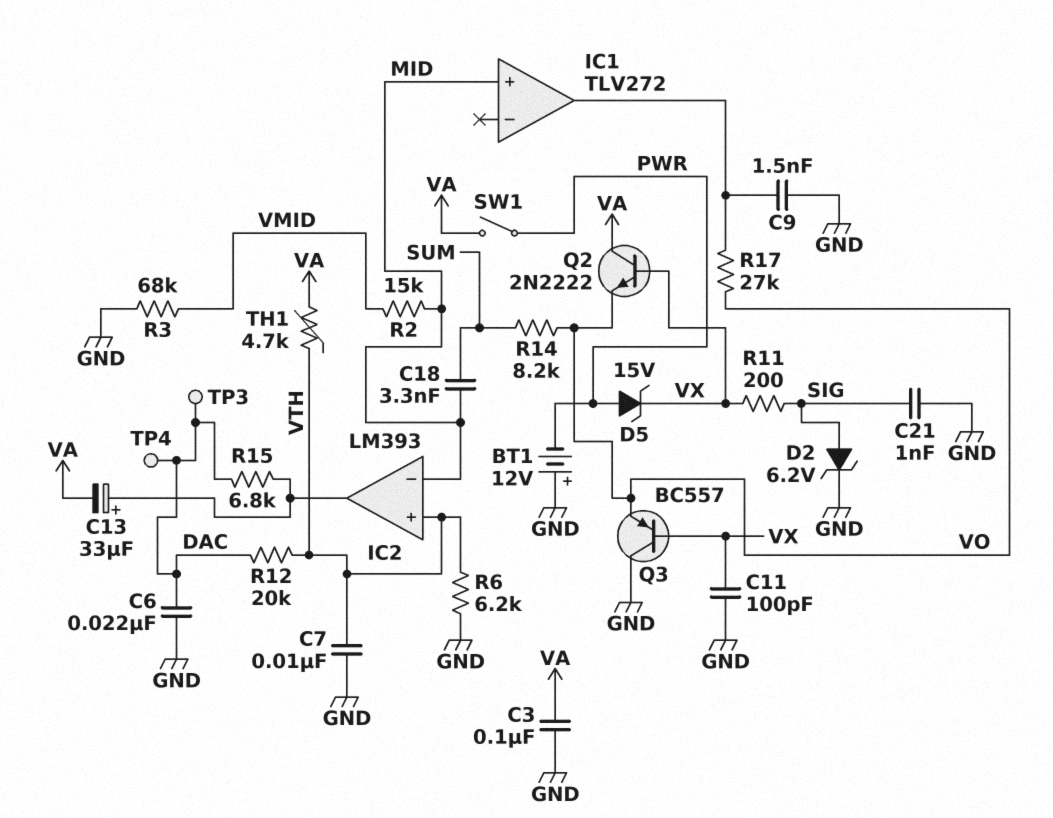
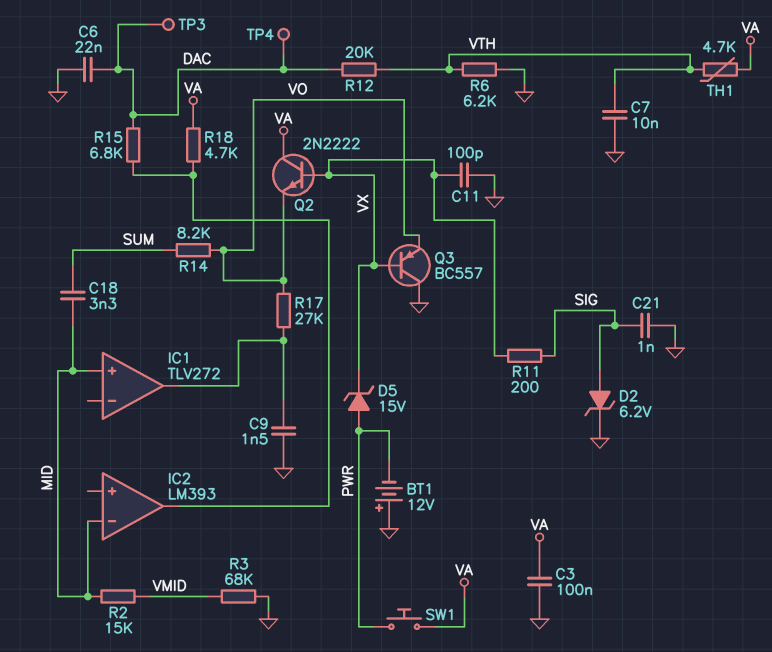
C13: 33uF (plus IC2/out, minus VA) -> none
IC2 pin in+: VTH -> none
R18: none -> 4.7k (IC2/out, VA)
SW1: switch (PWR, VA) -> button (PWR, VA)

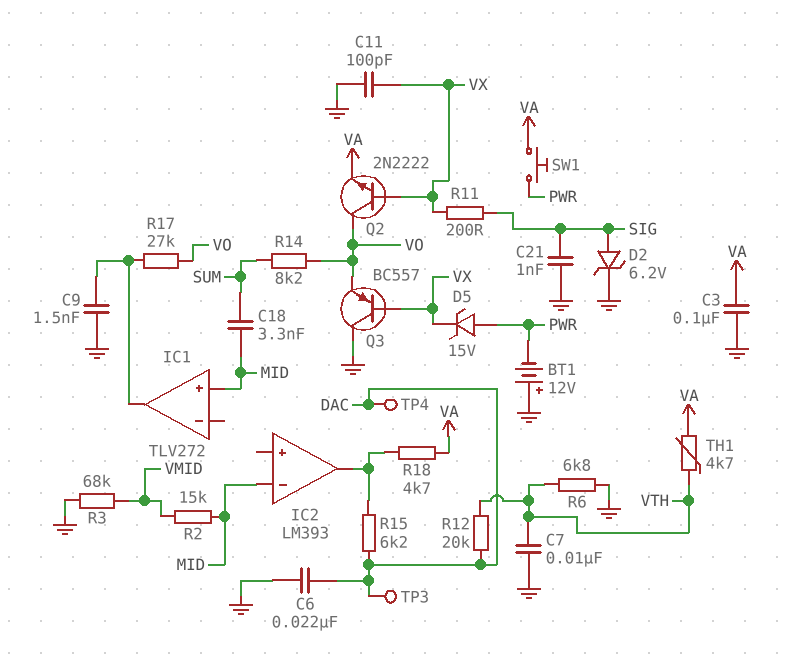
Q2: NPN 2N2222 (B VX, C VA, E VO) -> NPN 2N2222 (B VX, C VO, E VA)
R6: 6.2k (GND, VTH) -> 6.8k (GND, VTH)
R15: 6.8k (DAC, IC2/out) -> 6.2k (DAC, IC2/out)

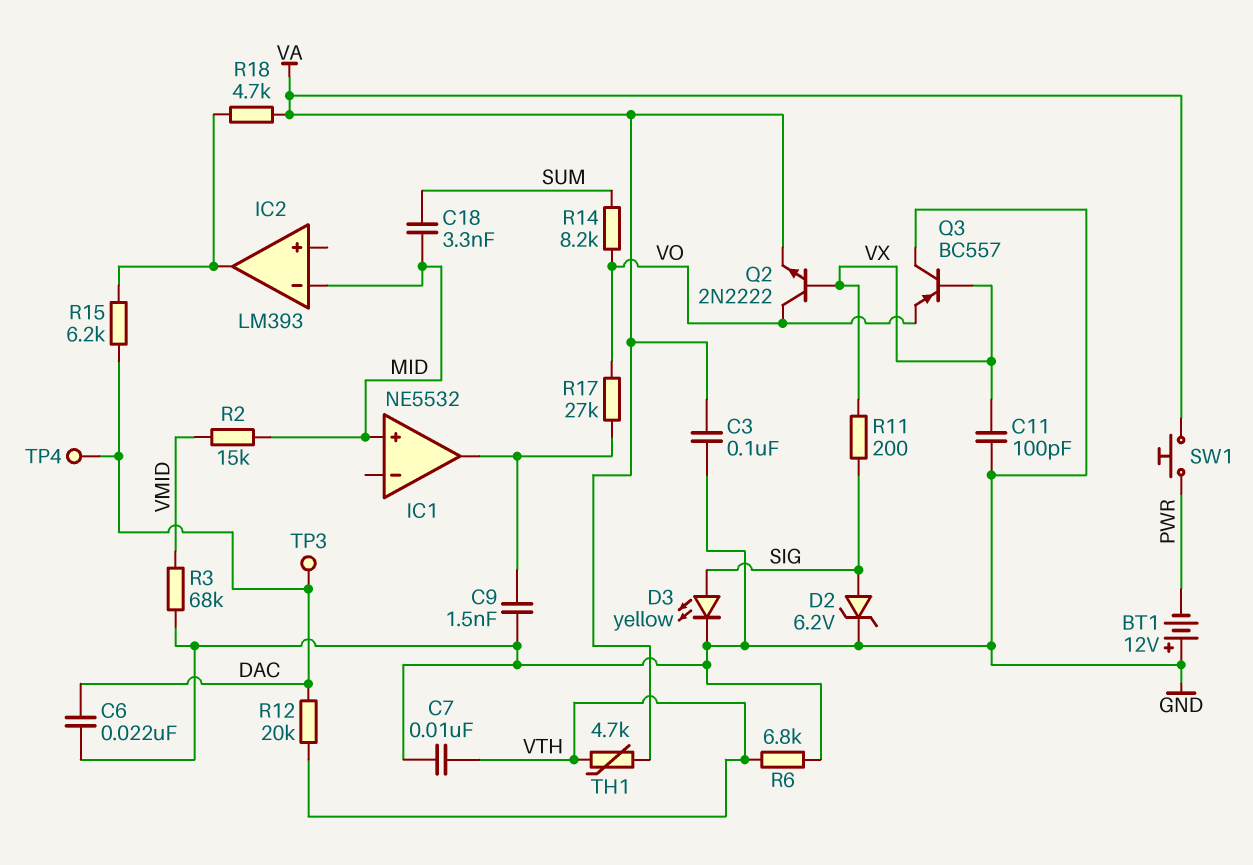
C21: 1nF (GND, SIG) -> none
D3: none -> LED yellow (A SIG, K GND)
D5: zener 15V (A PWR, K VX) -> none
IC1: TLV272 -> NE5532

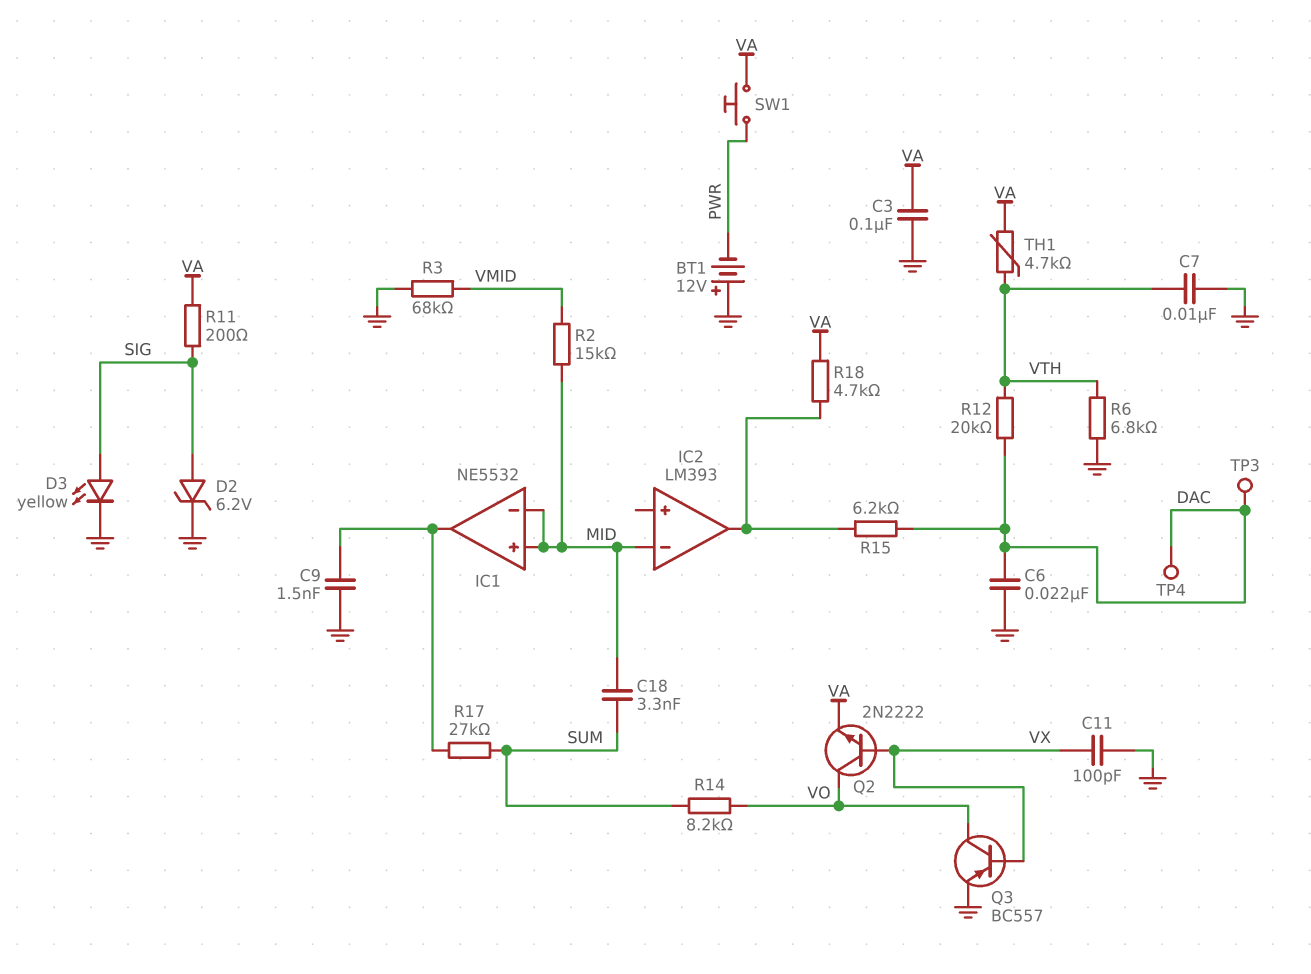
IC1 pin in-: none -> MID
Q3: PNP BC557 (B VX, C GND, E VO) -> PNP BC557 (B VX, C VO, E GND)
R11: 200 (SIG, VX) -> 200 (SIG, VA)
R17: 27k (IC1/out, VO) -> 27k (IC1/out, SUM)

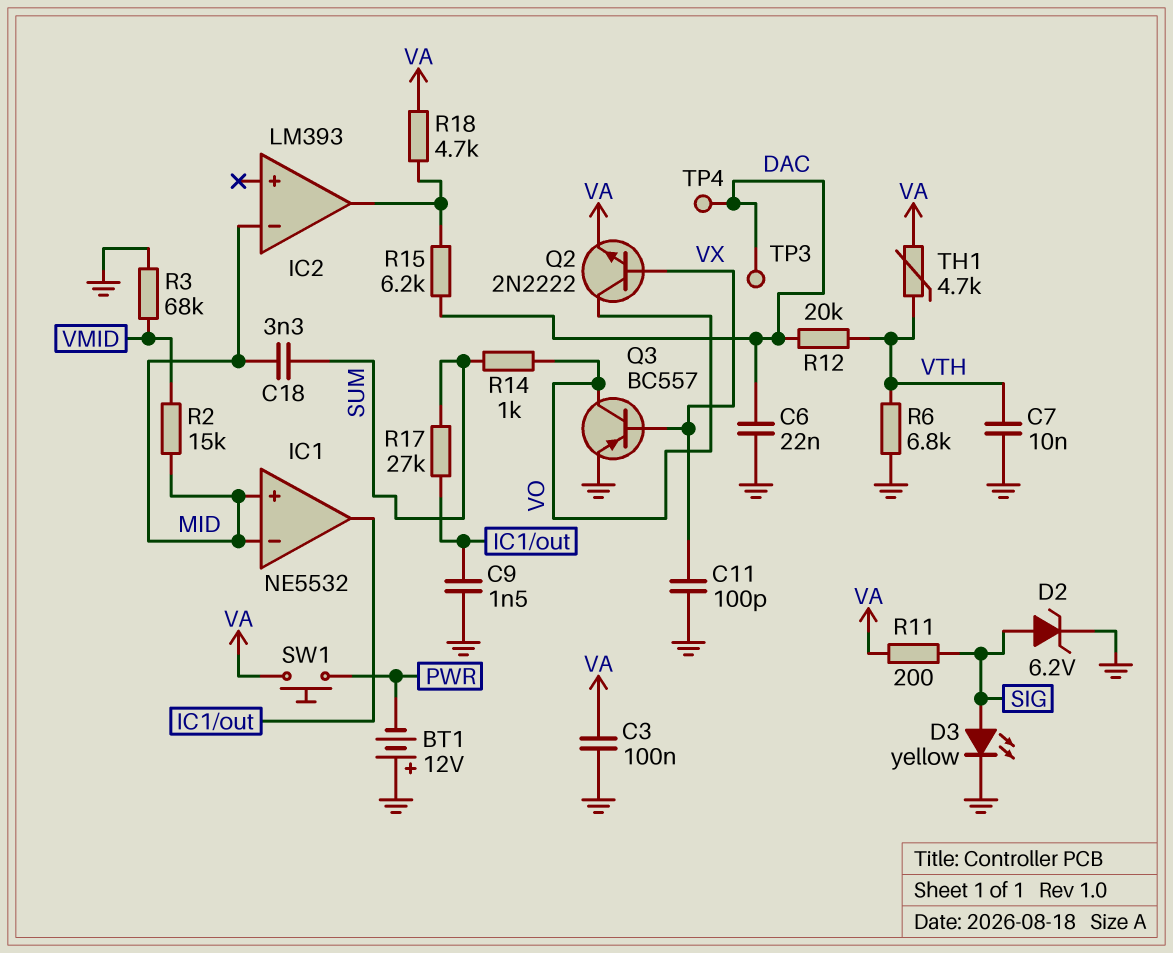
R14: 8.2k (SUM, VO) -> 1k (SUM, VO)

